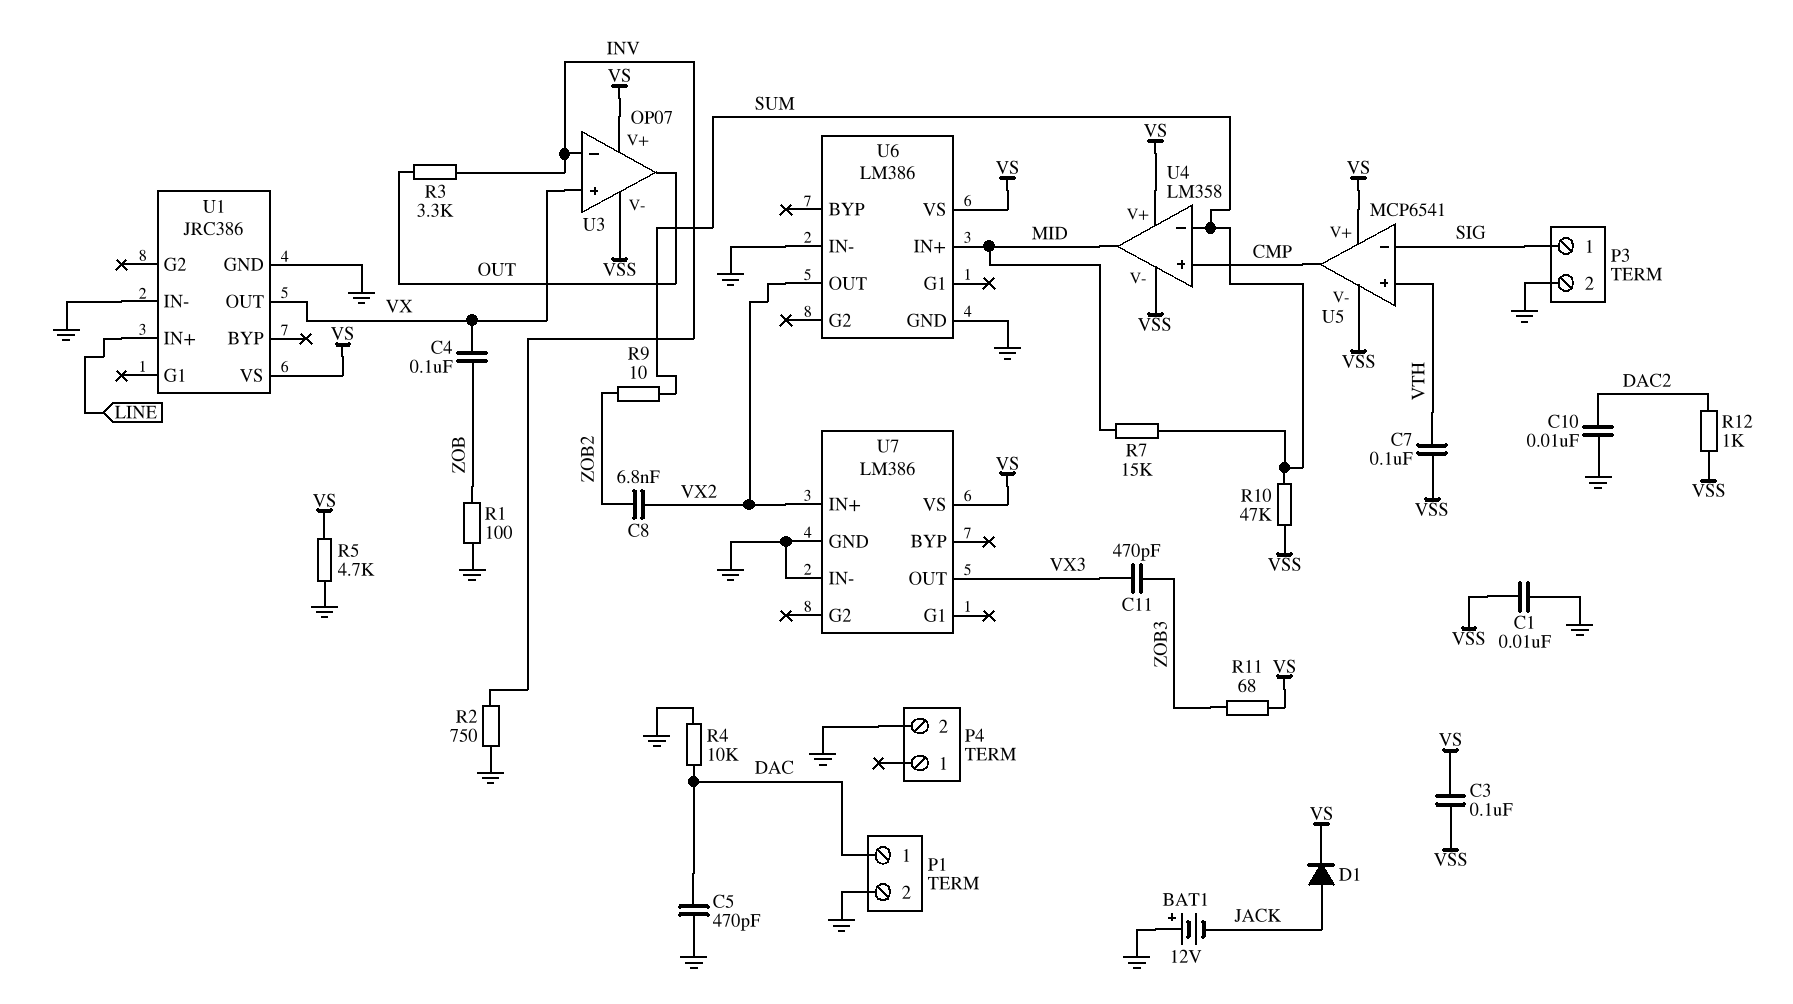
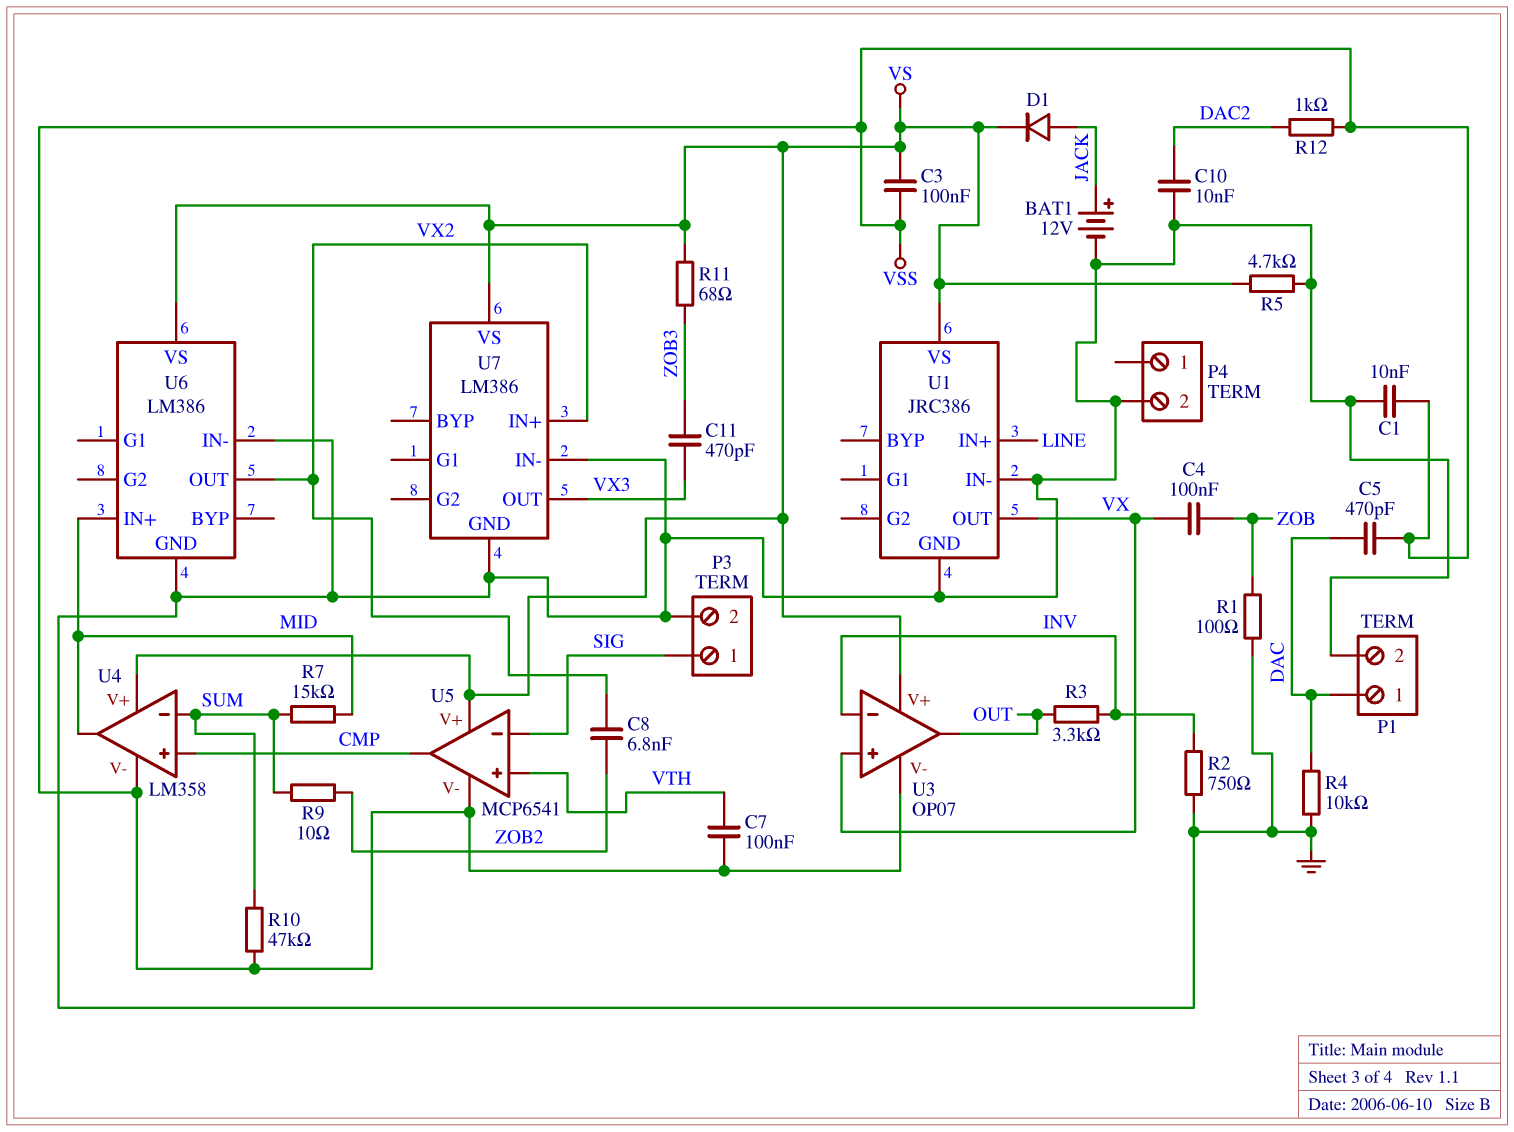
BAT1: 12V (plus GND, minus JACK) -> 12V (plus JACK, minus GND)
C5: 470pF (DAC, GND) -> 470pF (DAC, VSS)

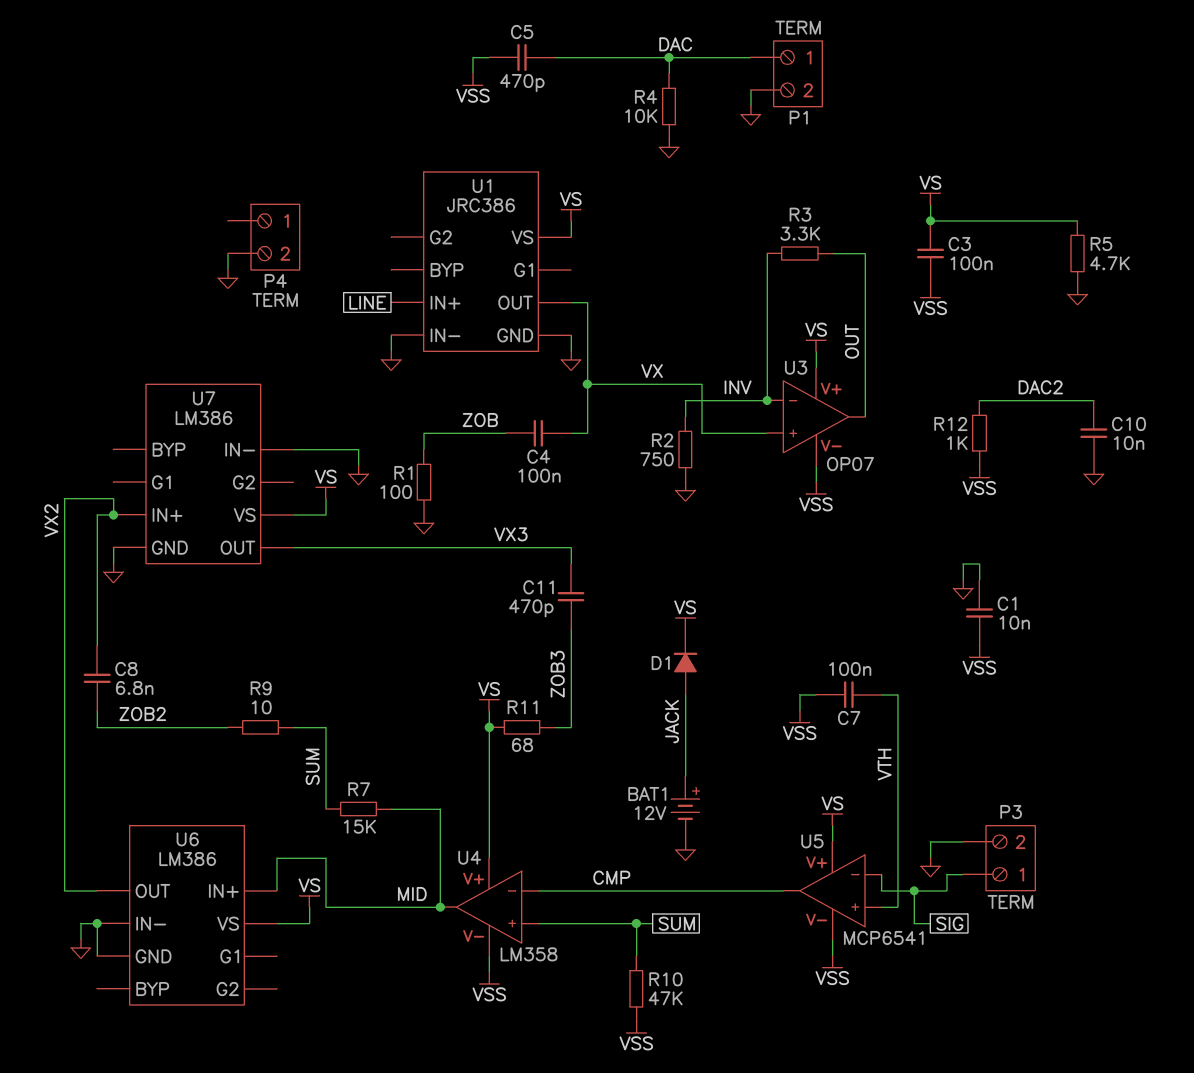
U4 pin in+: CMP -> SUM
U4 pin in-: SUM -> CMP

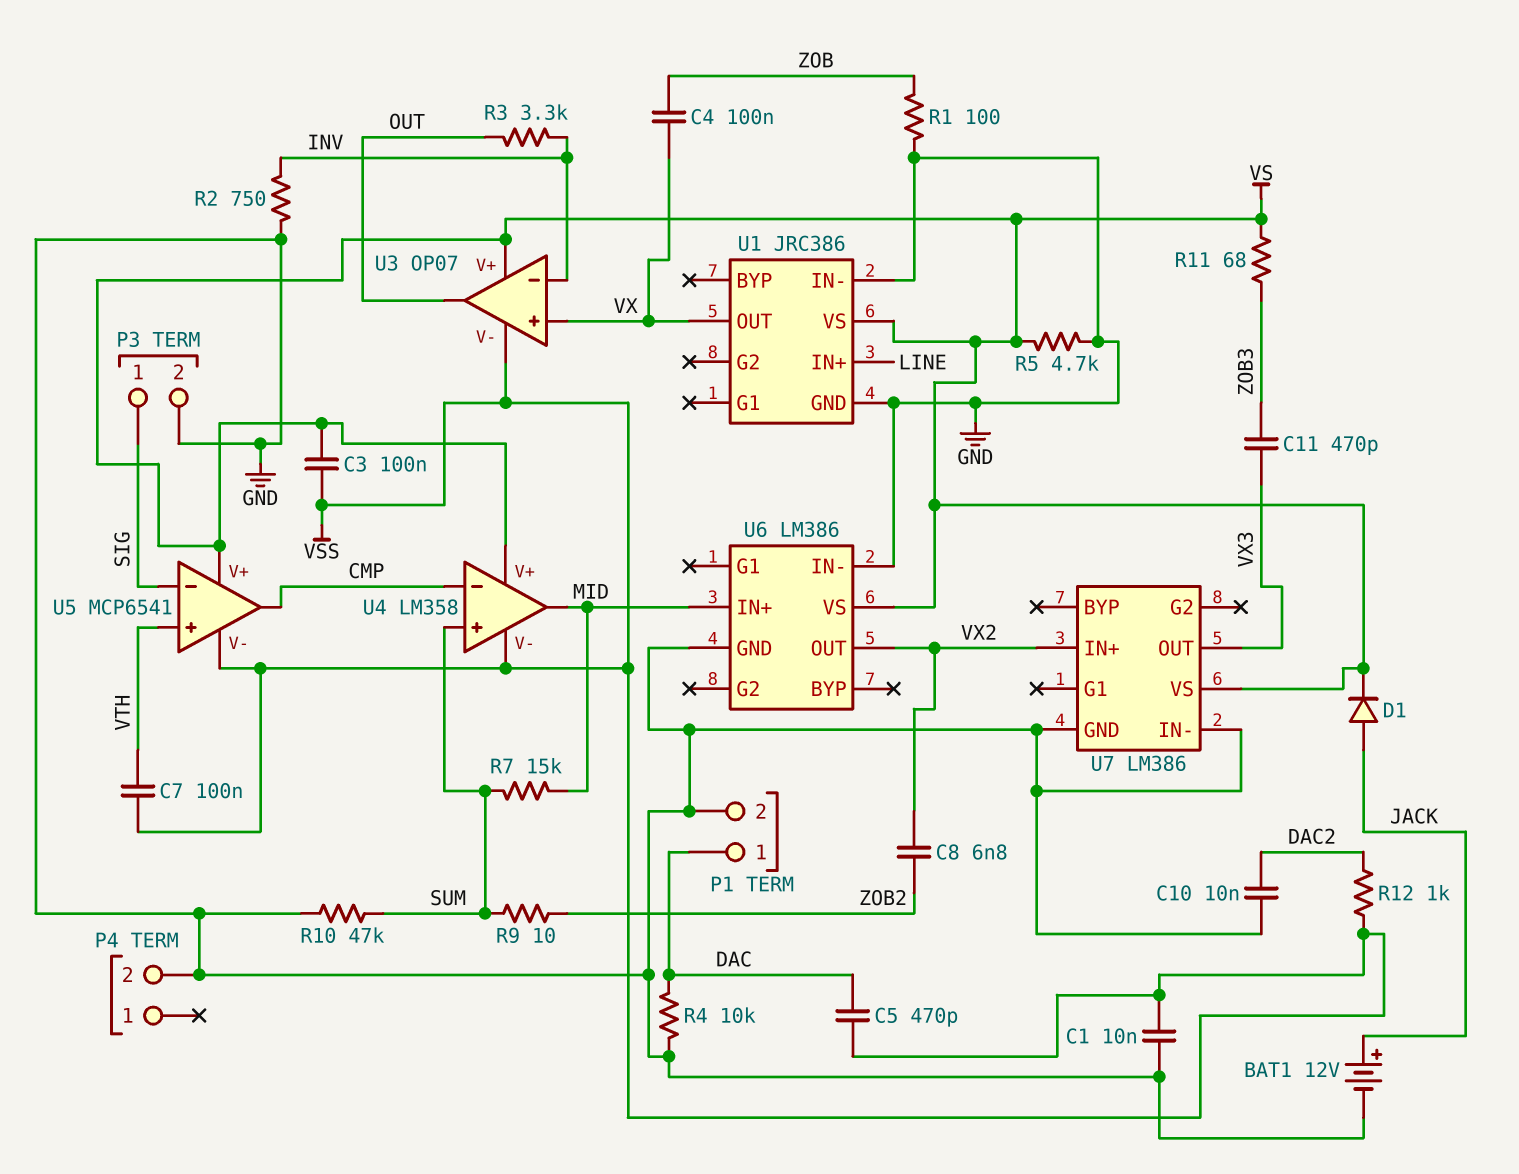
R10: 47k (SUM, VSS) -> 47k (GND, SUM)

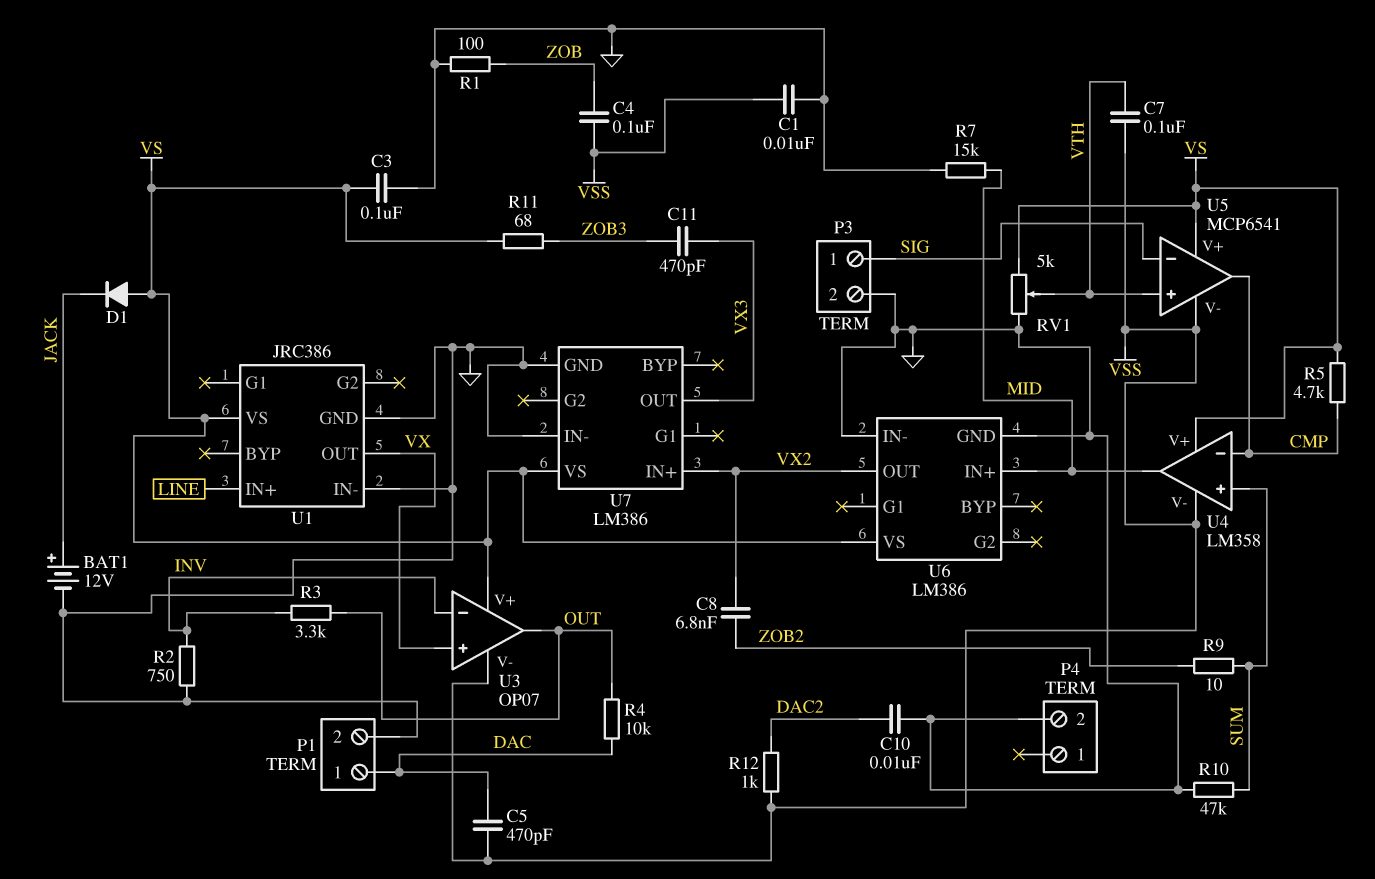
C3: 100nF (VS, VSS) -> 100nF (GND, VS)
C4: 100nF (VX, ZOB) -> 100nF (VSS, ZOB)
D1: diode (A JACK, K VS) -> diode (A VS, K JACK)
R4: 10k (DAC, GND) -> 10k (DAC, OUT)
R5: 4.7k (GND, VS) -> 4.7k (CMP, VS)
R7: 15k (MID, SUM) -> 15k (GND, MID)
RV1: none -> 5k (GND, VS, wiper VTH)

